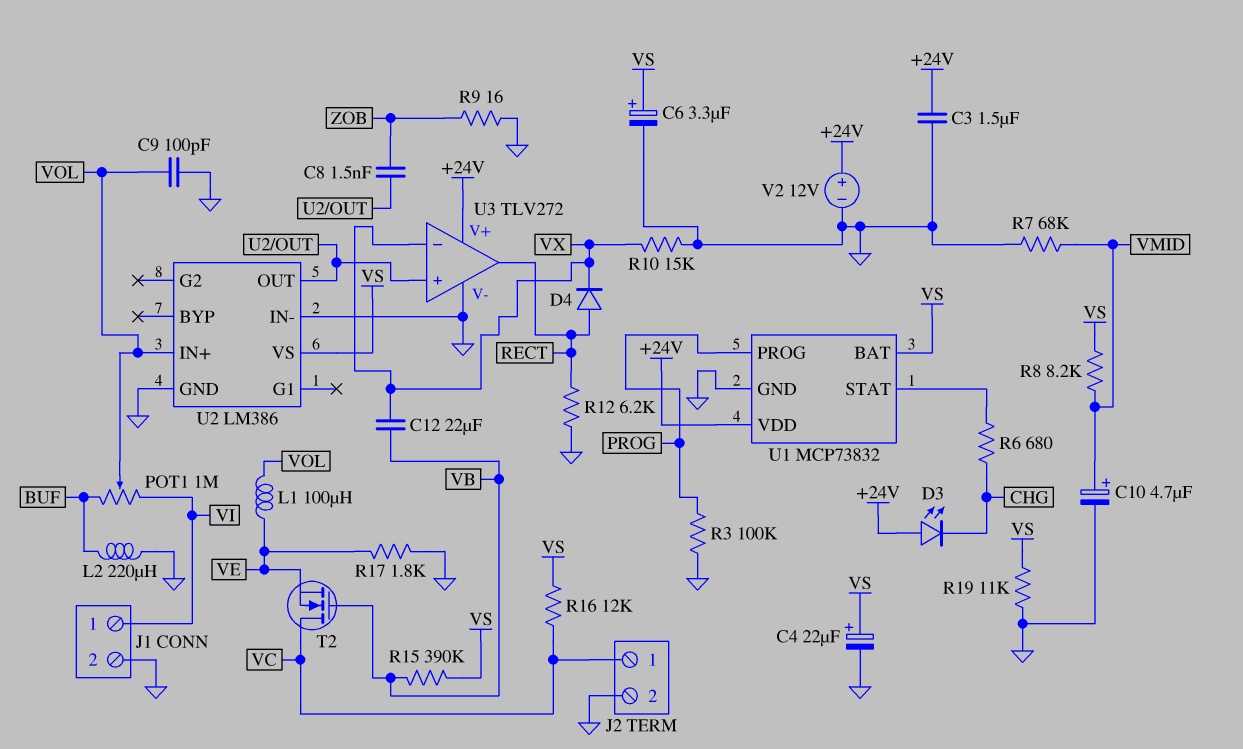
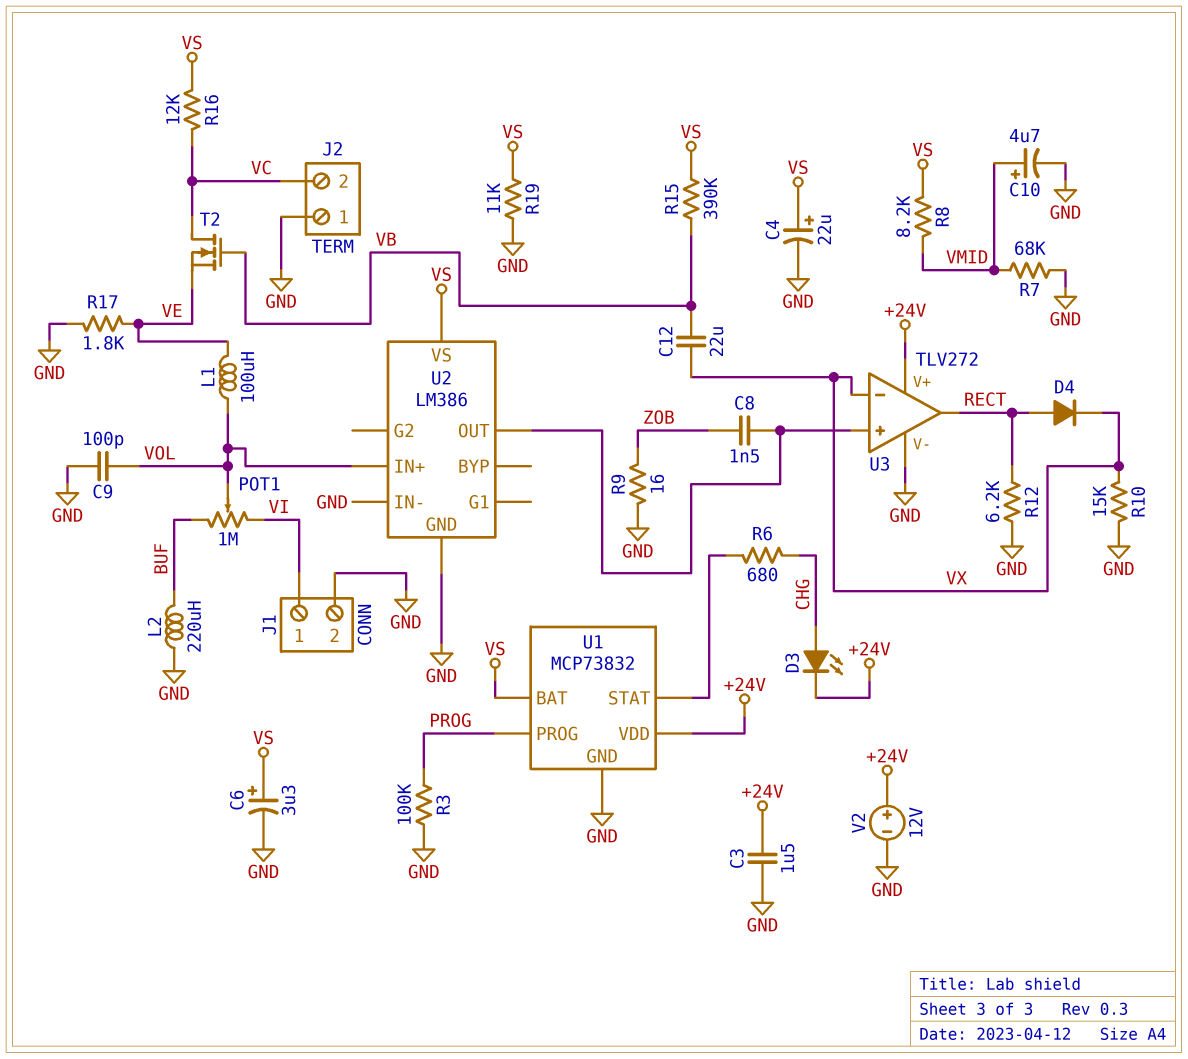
D3: LED (A +24V, K CHG) -> LED (A CHG, K +24V)
J2 pin 1: VC -> GND
J2 pin 2: GND -> VC

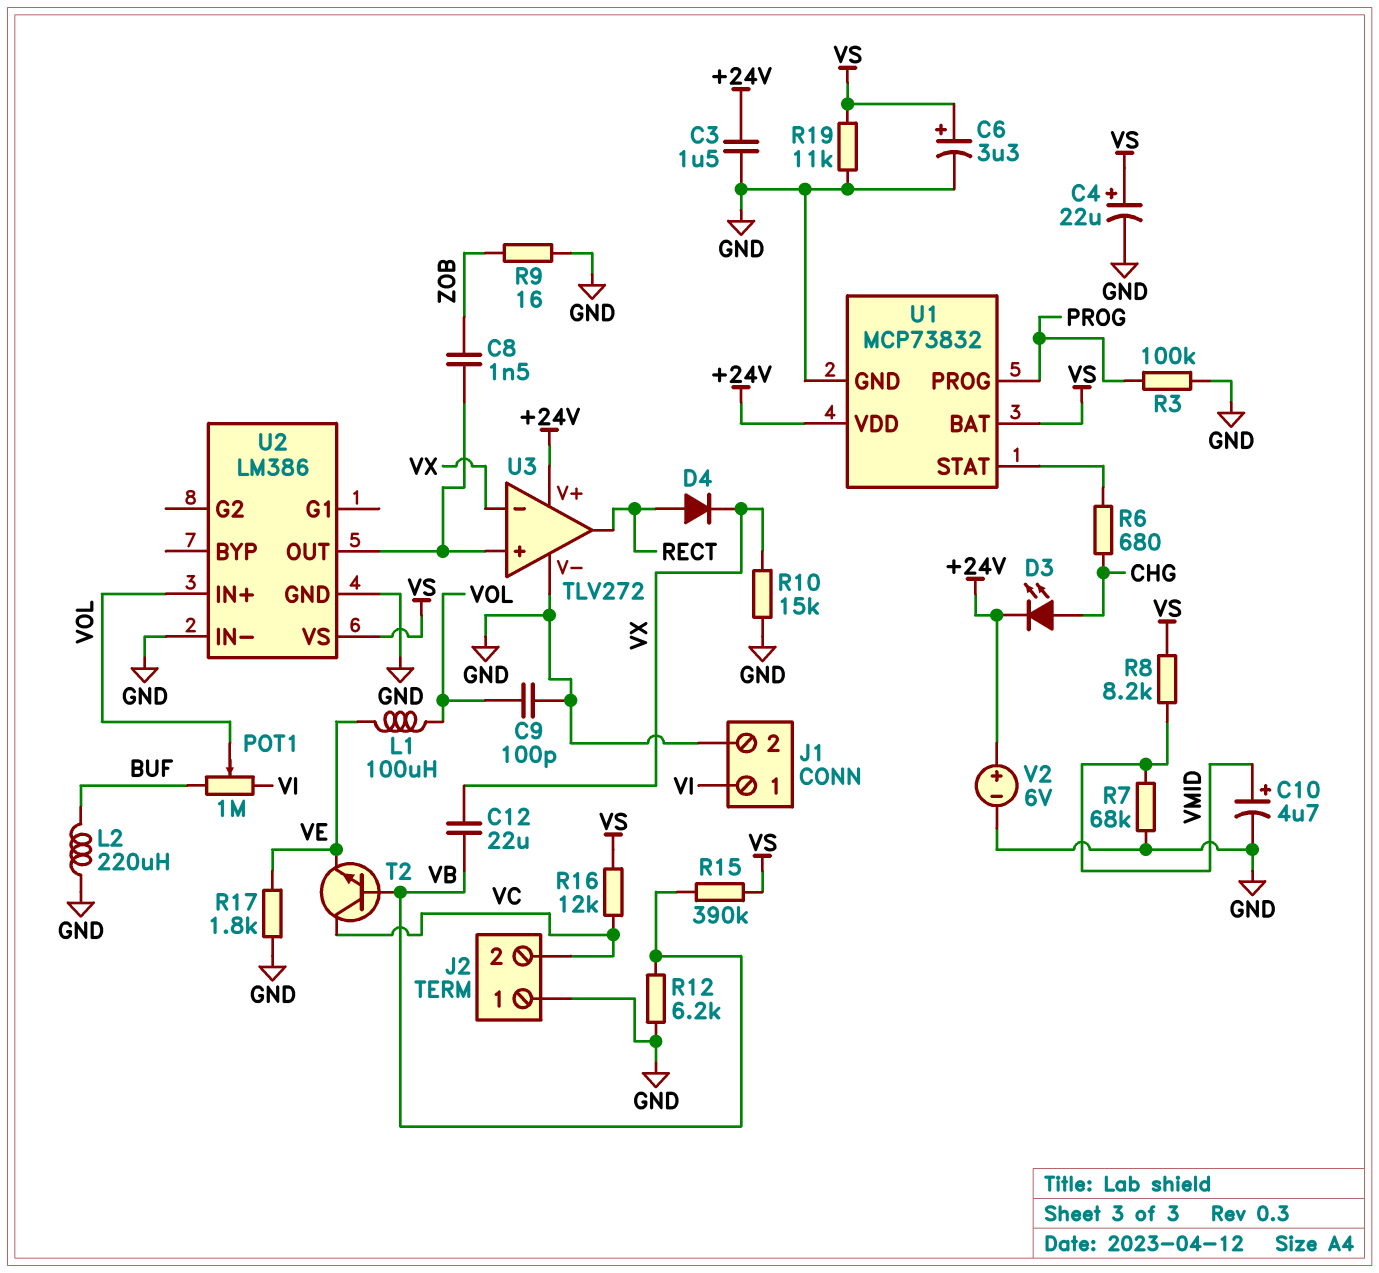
R12: 6.2k (GND, RECT) -> 6.2k (GND, VB)
T2: NMOS (G VB, D VC, S VE) -> NPN (B VB, C VC, E VE)
V2: 12V (plus +24V, minus GND) -> 6V (plus +24V, minus GND)

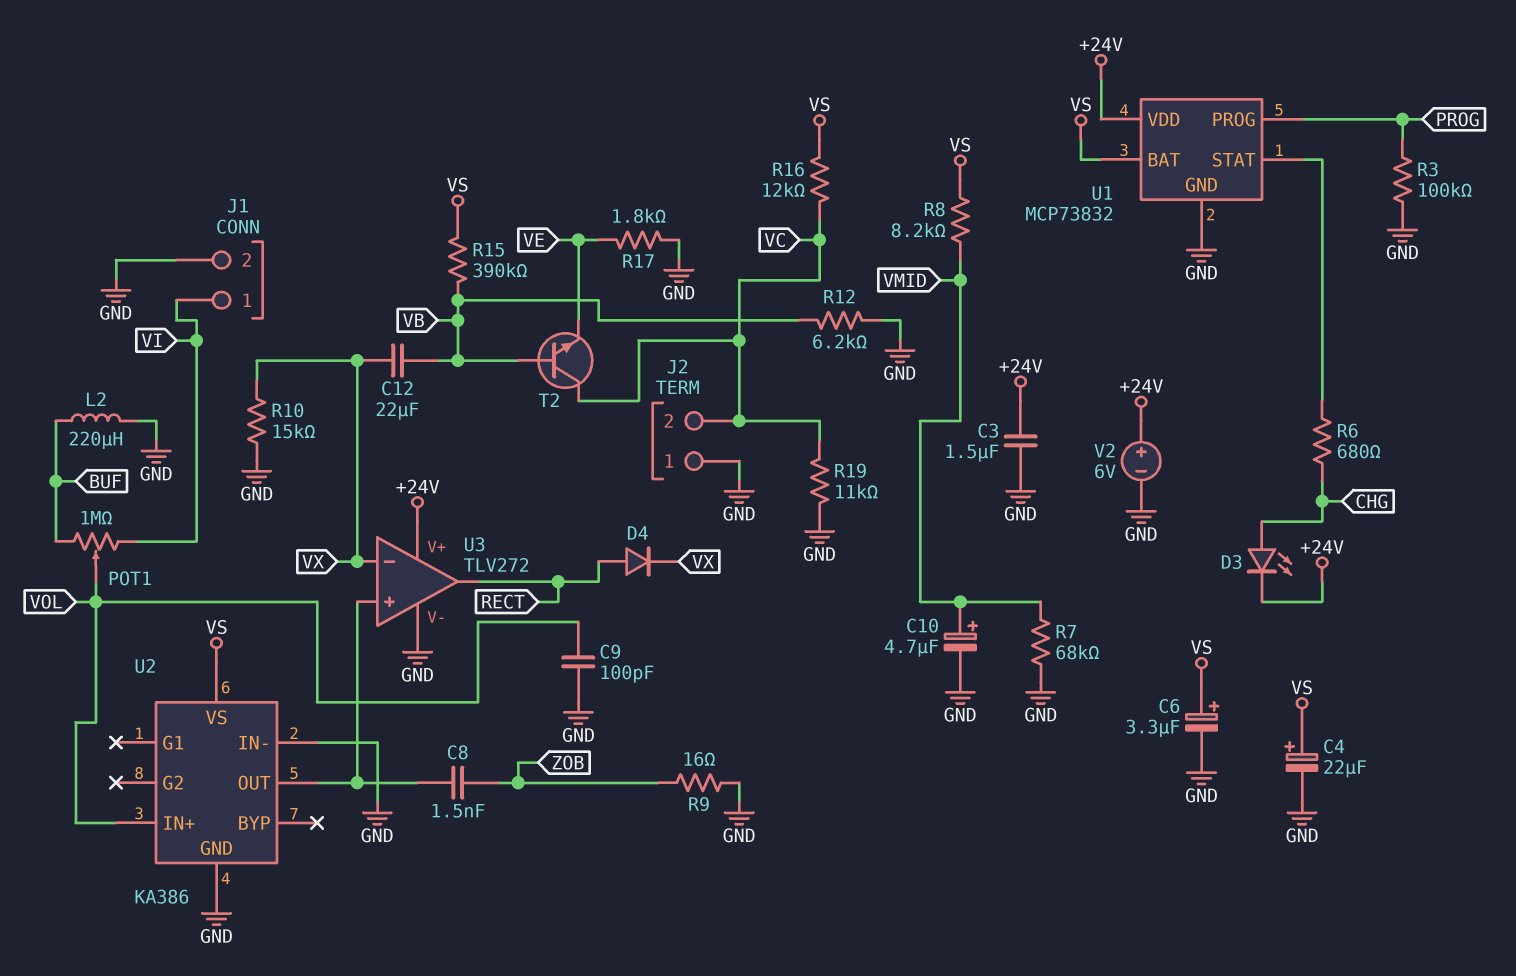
L1: 100uH (VE, VOL) -> none
R19: 11k (GND, VS) -> 11k (GND, VC)
U2: LM386 -> KA386

